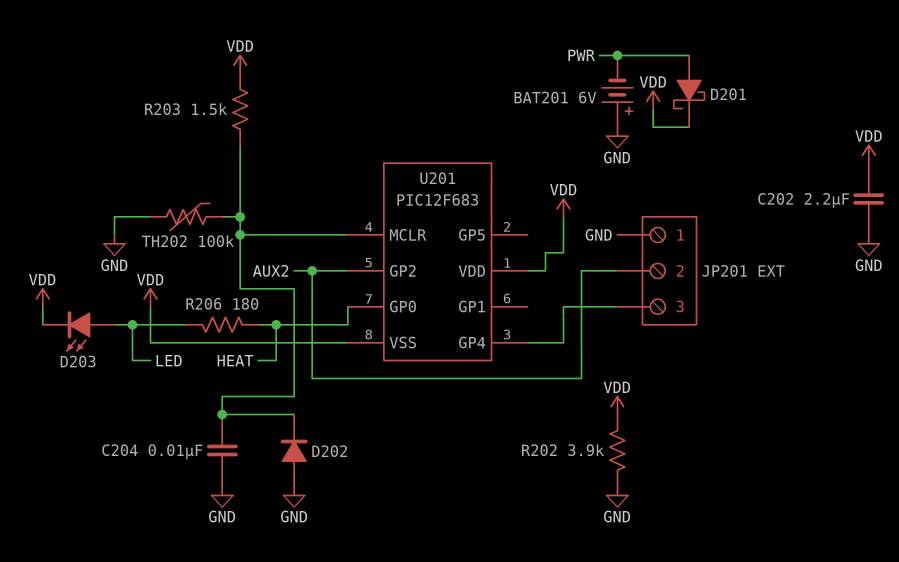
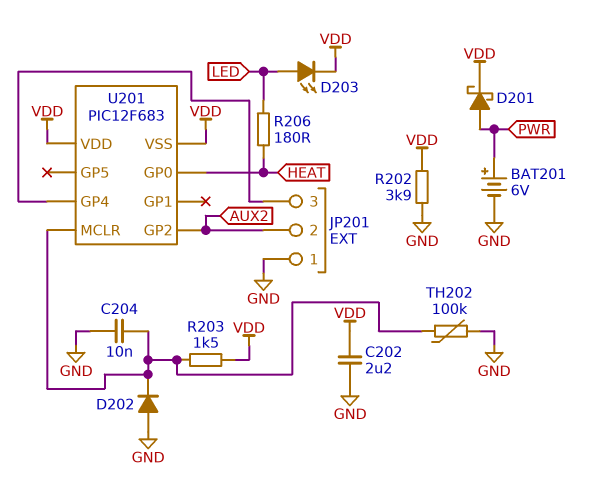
BAT201: 6V (plus GND, minus PWR) -> 6V (plus PWR, minus GND)

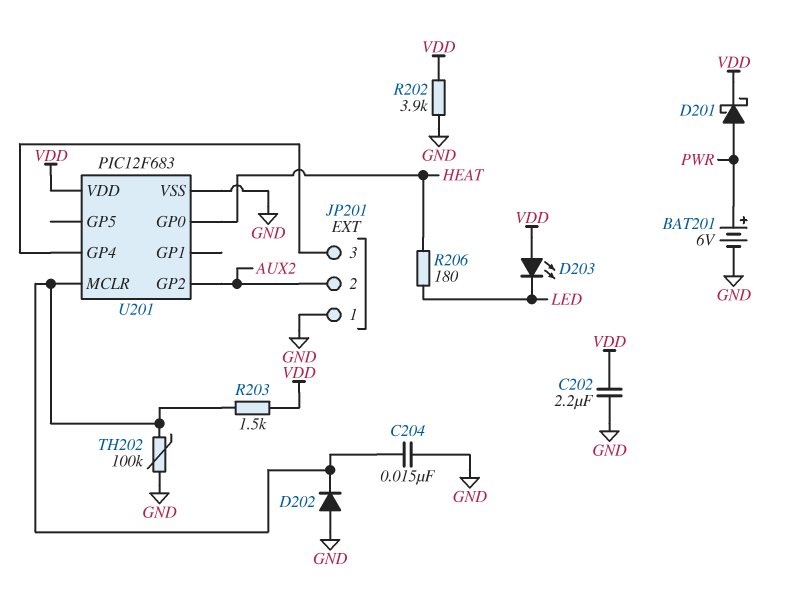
C204: 10nF (GND, U201/MCLR) -> 15nF (GND, U201/MCLR)
D203: LED (A LED, K VDD) -> LED (A VDD, K LED)
U201 pin VSS: VDD -> GND

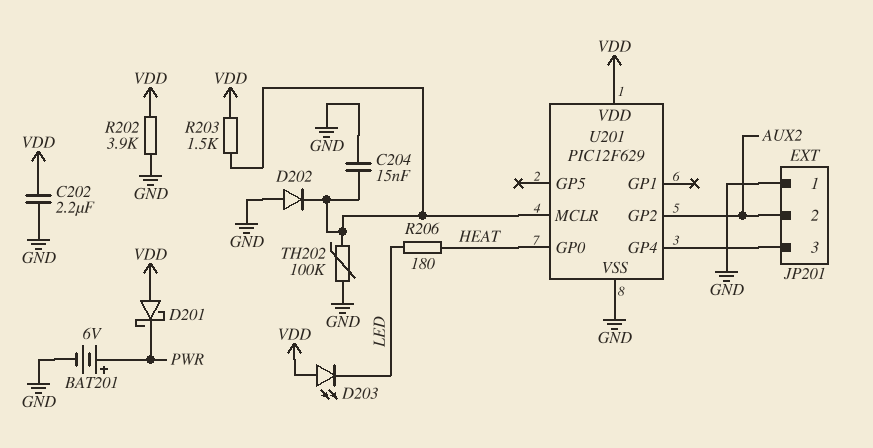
D201: schottky (A PWR, K VDD) -> schottky (A VDD, K PWR)
U201: PIC12F683 -> PIC12F629

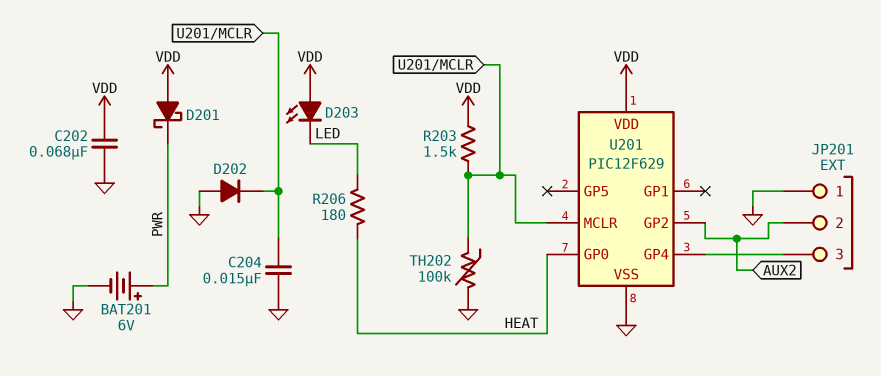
C202: 2.2uF (GND, VDD) -> 68nF (GND, VDD)
R202: 3.9k (GND, VDD) -> none

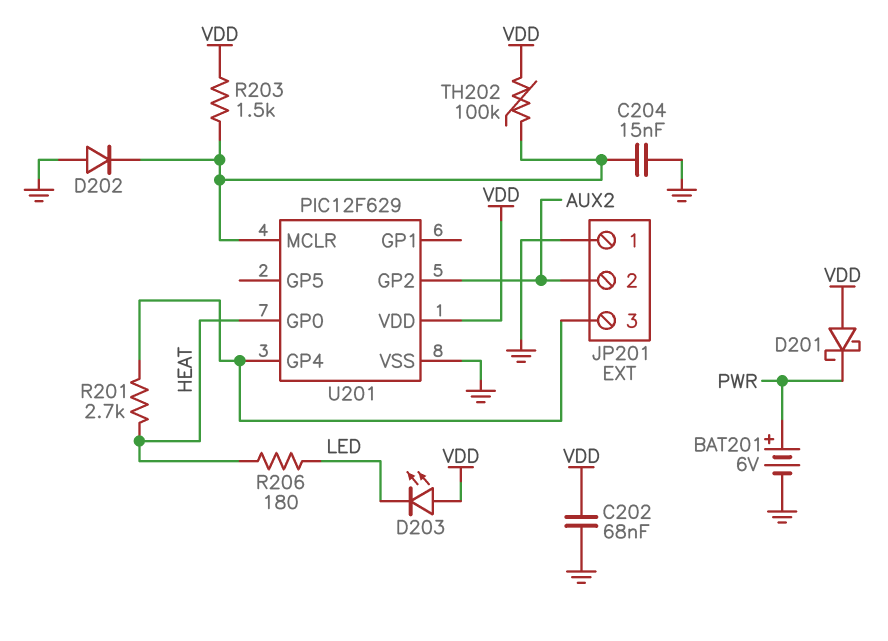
R201: none -> 2.7k (HEAT, JP201/3)
TH202: 100k (GND, U201/MCLR) -> 100k (U201/MCLR, VDD)

